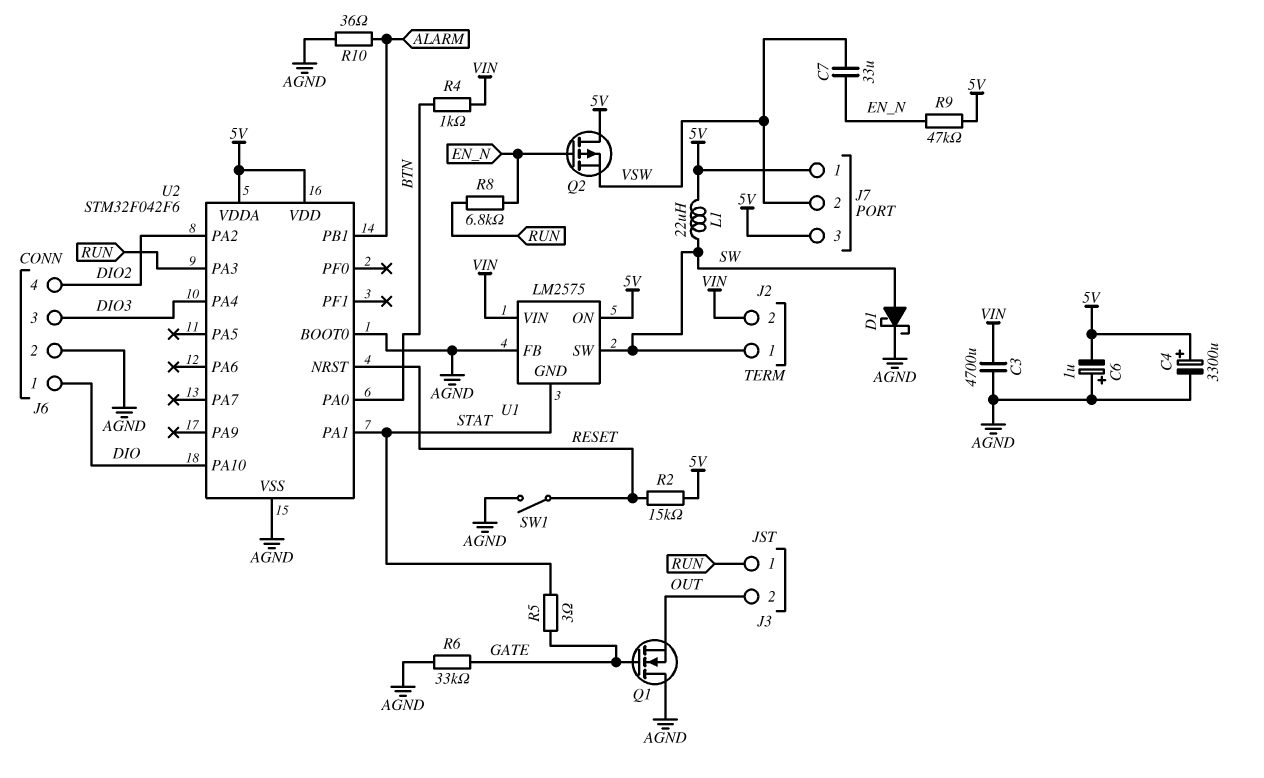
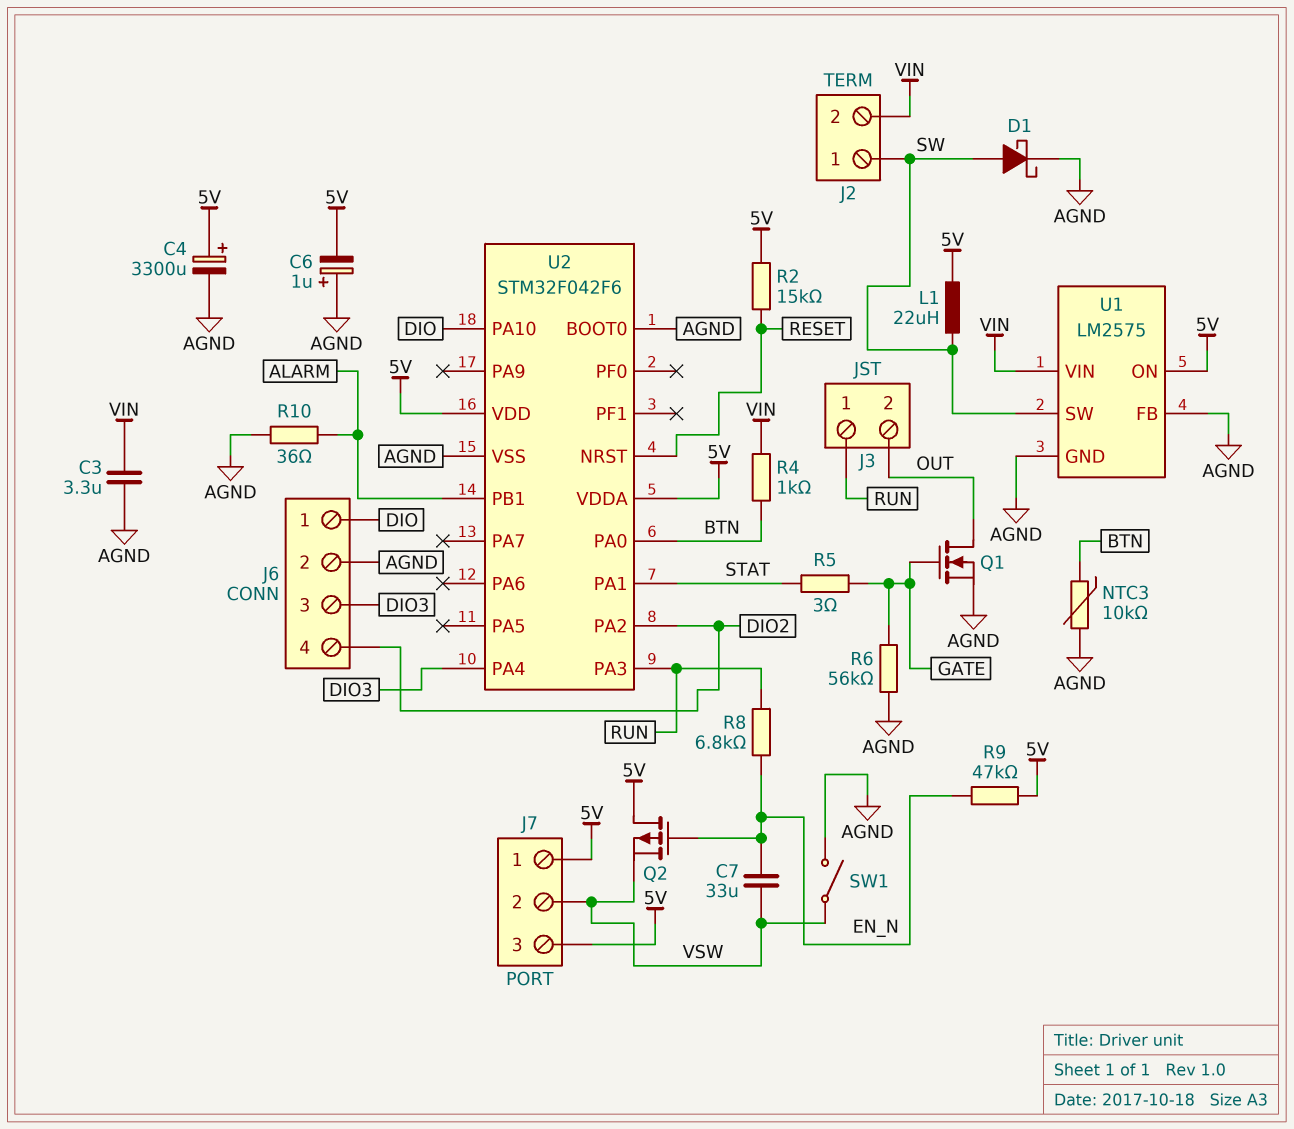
C3: 4700uF (AGND, VIN) -> 3.3uF (AGND, VIN)
NTC3: none -> 10k (AGND, BTN)
Q1: NMOS (G GATE, D AGND, S OUT) -> NMOS (G GATE, D OUT, S AGND)
R6: 33k (AGND, GATE) -> 56k (AGND, GATE)
SW1: switch (AGND, RESET) -> switch (AGND, VSW)
U1 pin GND: STAT -> AGND

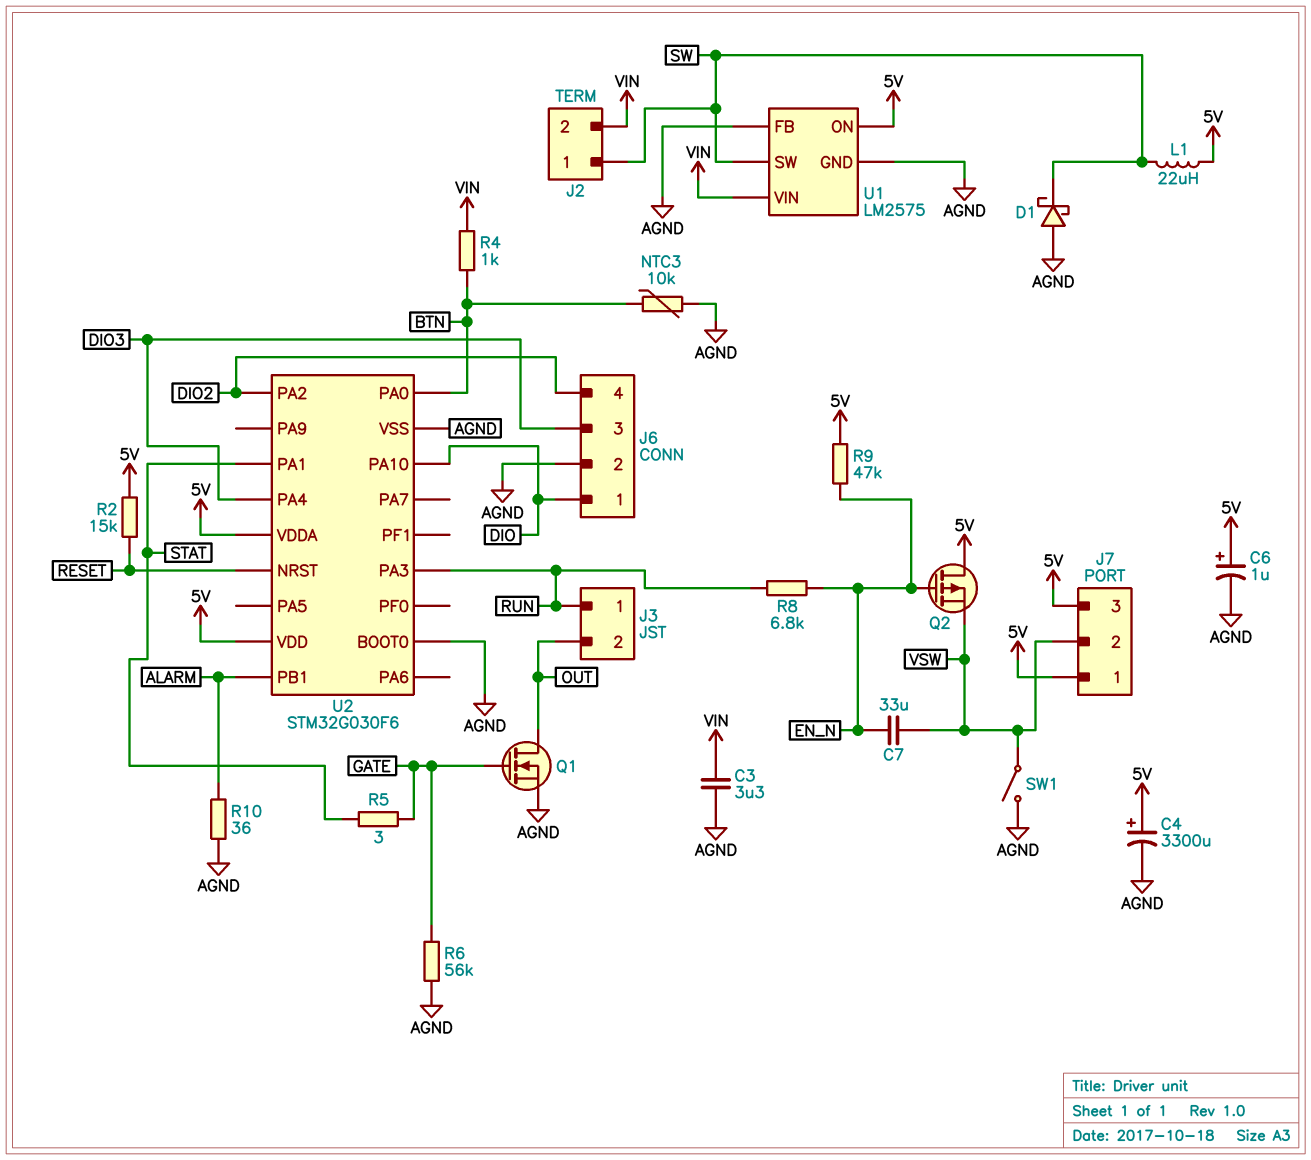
C6: 1uF (plus AGND, minus 5V) -> 1uF (plus 5V, minus AGND)
D1: schottky (A SW, K AGND) -> schottky (A AGND, K SW)
U2: STM32F042F6 -> STM32G030F6

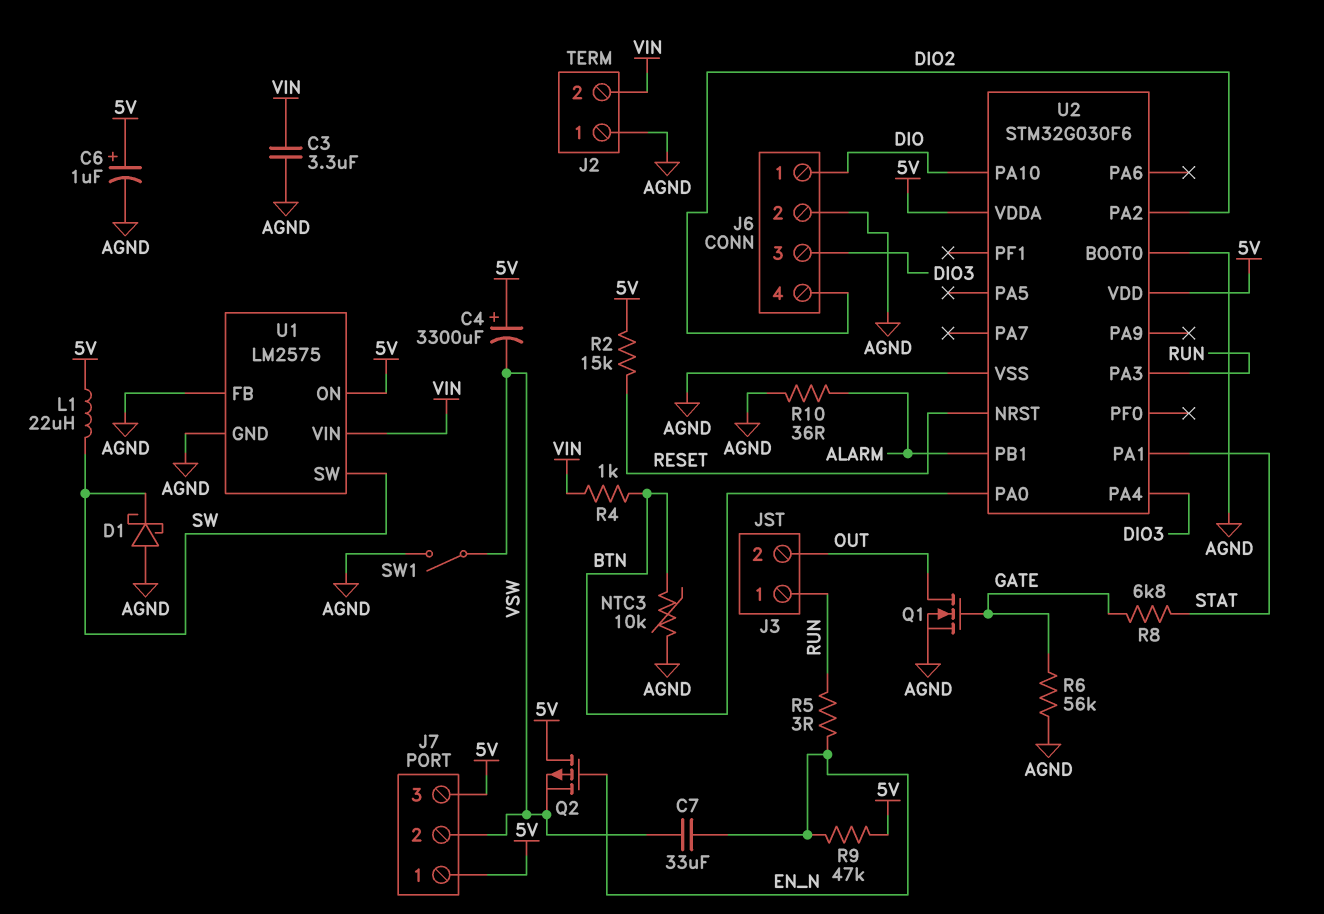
C4: 3300uF (plus 5V, minus AGND) -> 3300uF (plus 5V, minus VSW)
J2 pin 1: SW -> AGND
R5: 3 (GATE, STAT) -> 3 (EN_N, RUN)
R8: 6.8k (EN_N, RUN) -> 6.8k (GATE, STAT)

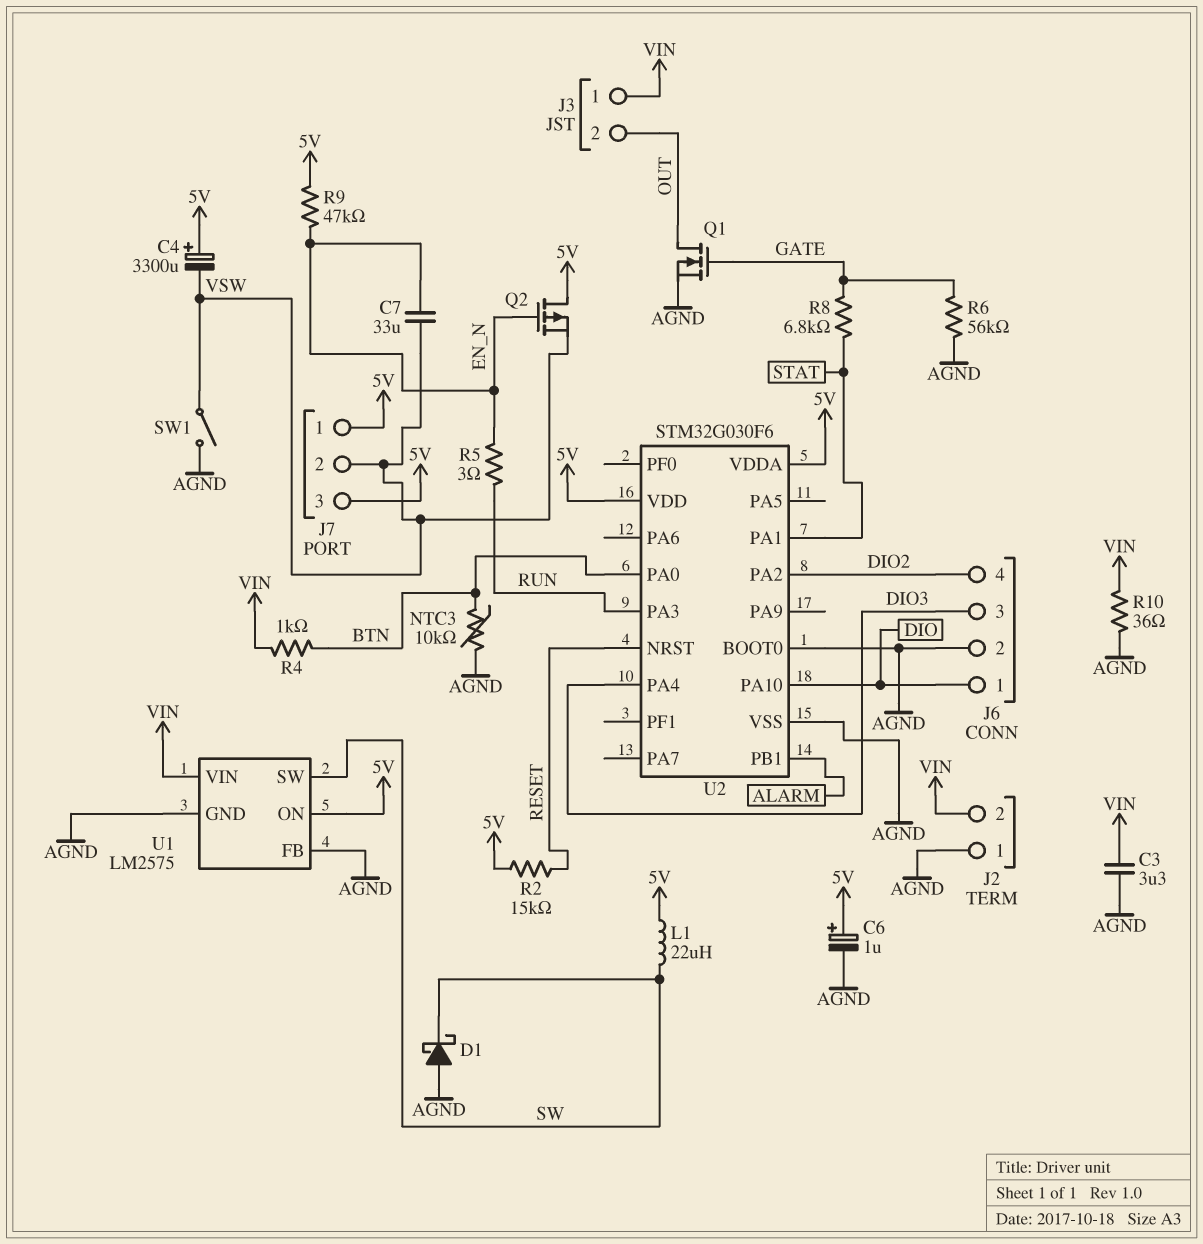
J3 pin 1: RUN -> VIN
R10: 36 (AGND, ALARM) -> 36 (AGND, VIN)

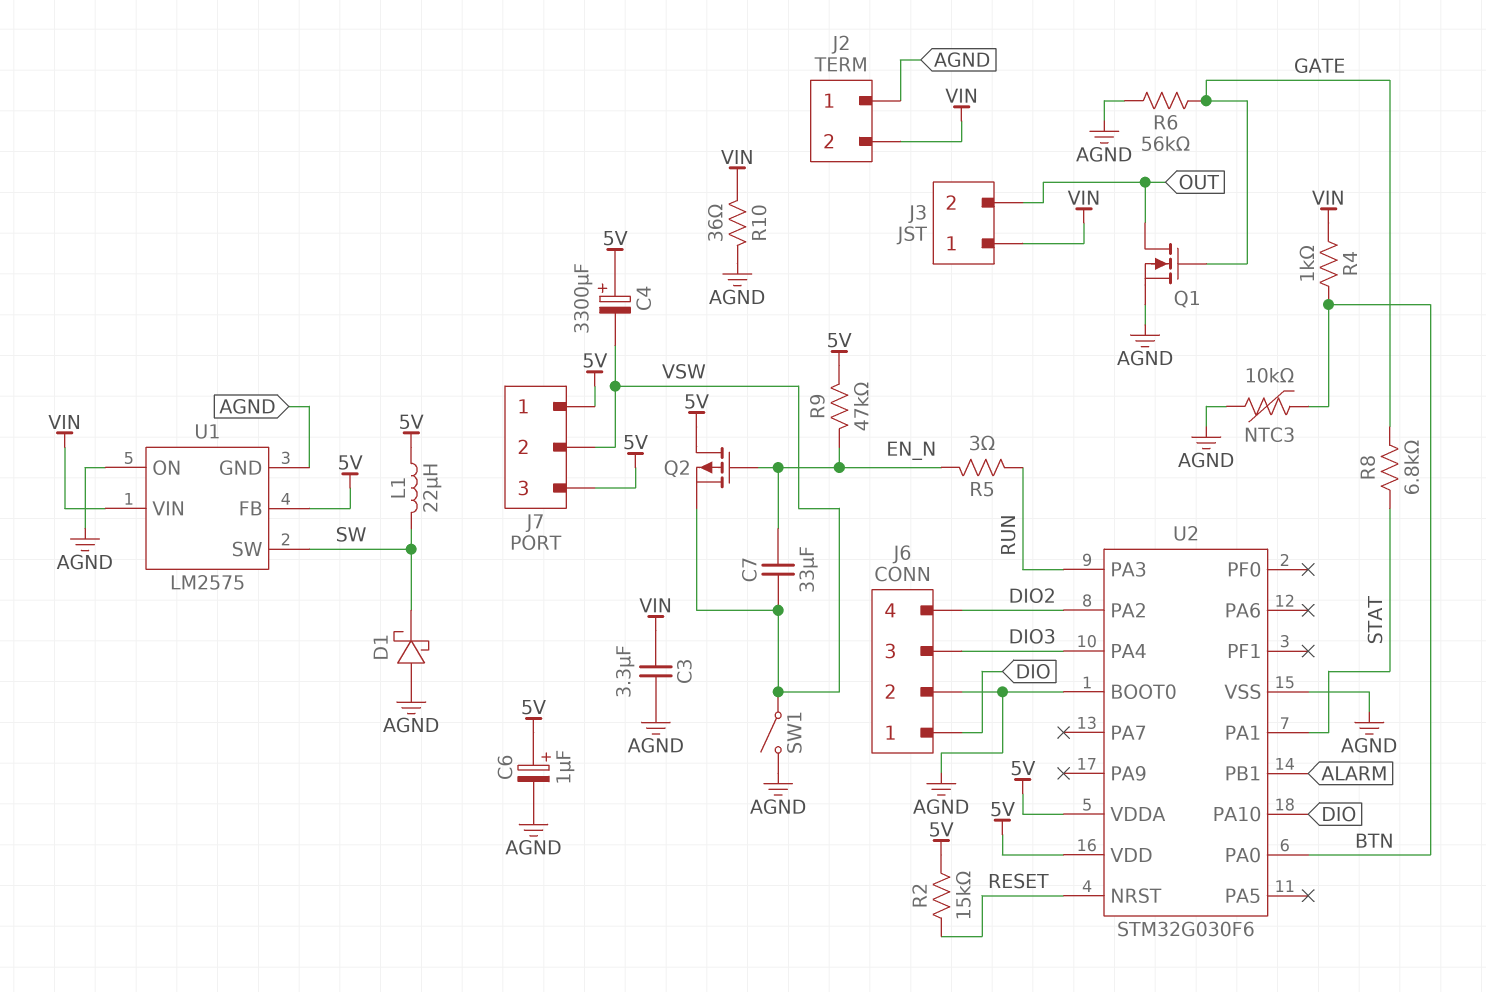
U1 pin FB: AGND -> 5V
U1 pin ON: 5V -> AGND

